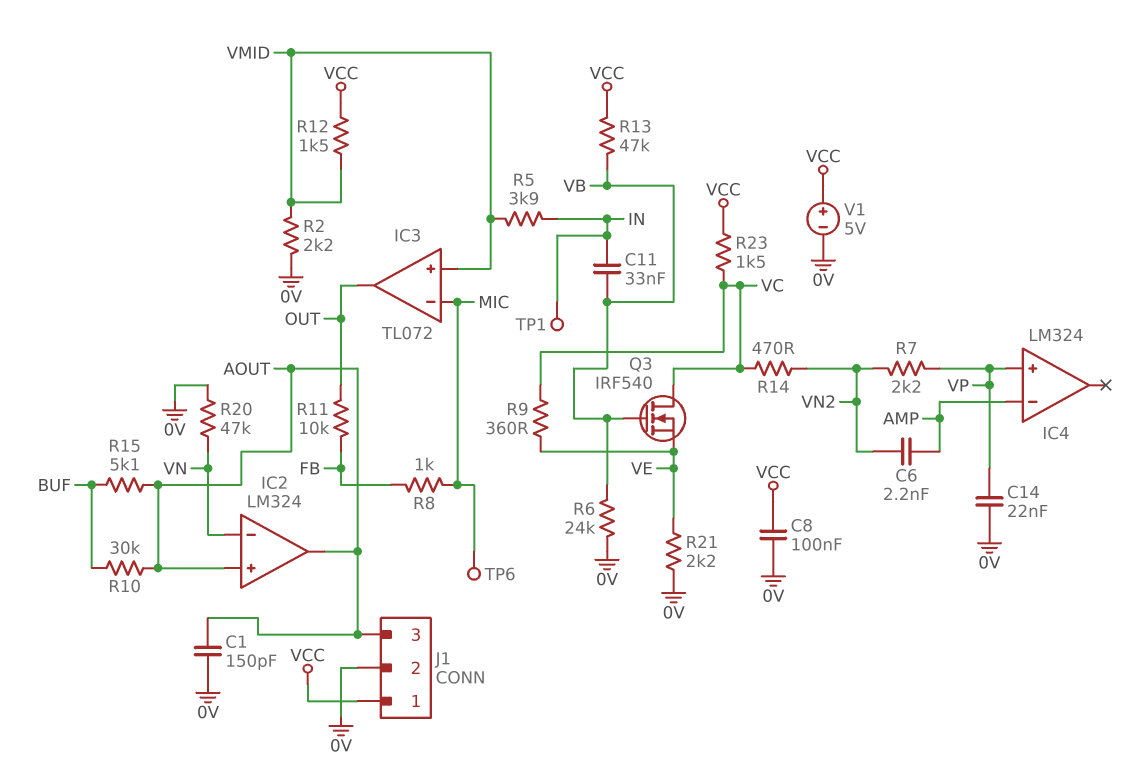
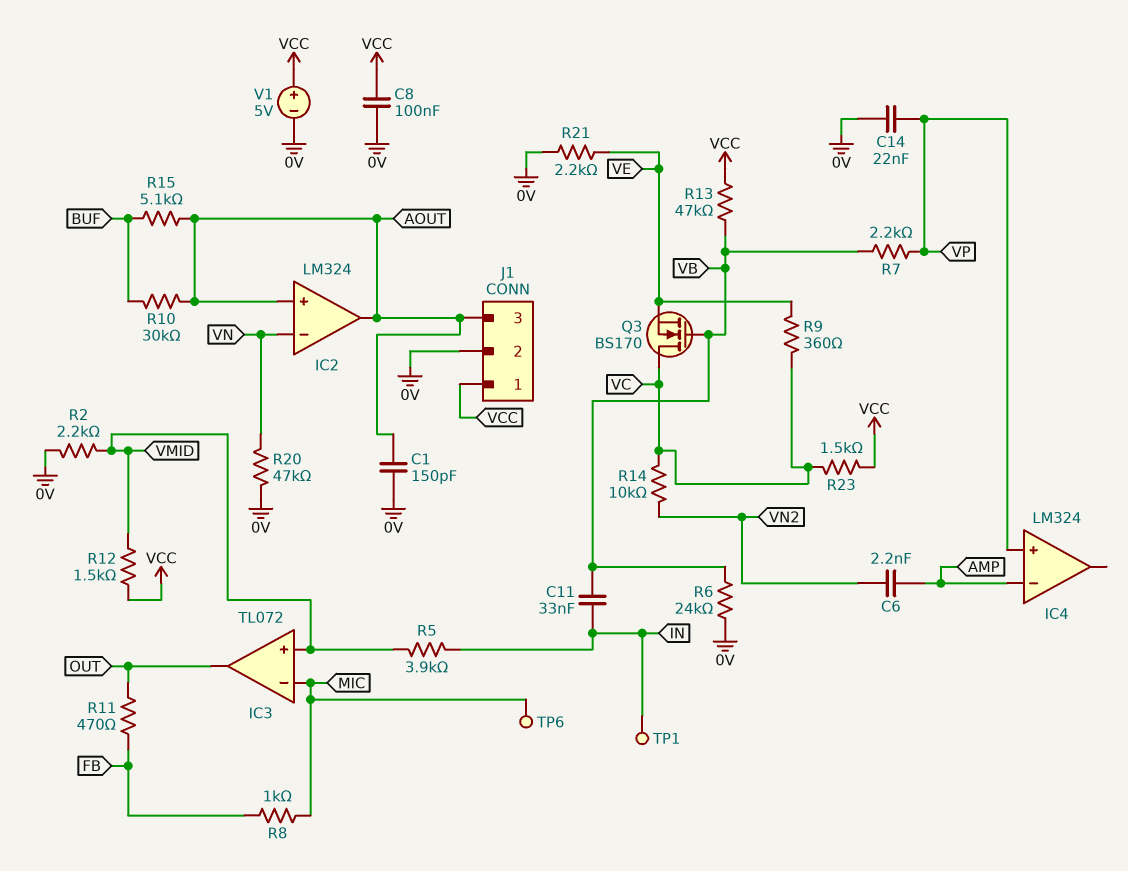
Q3: NMOS IRF540 (G VB, D VC, S VE) -> NMOS BS170 (G VB, D VC, S VE)
R7: 2.2k (VN2, VP) -> 2.2k (VB, VP)
R11: 10k (FB, OUT) -> 470 (FB, OUT)
R14: 470 (VC, VN2) -> 10k (VC, VN2)

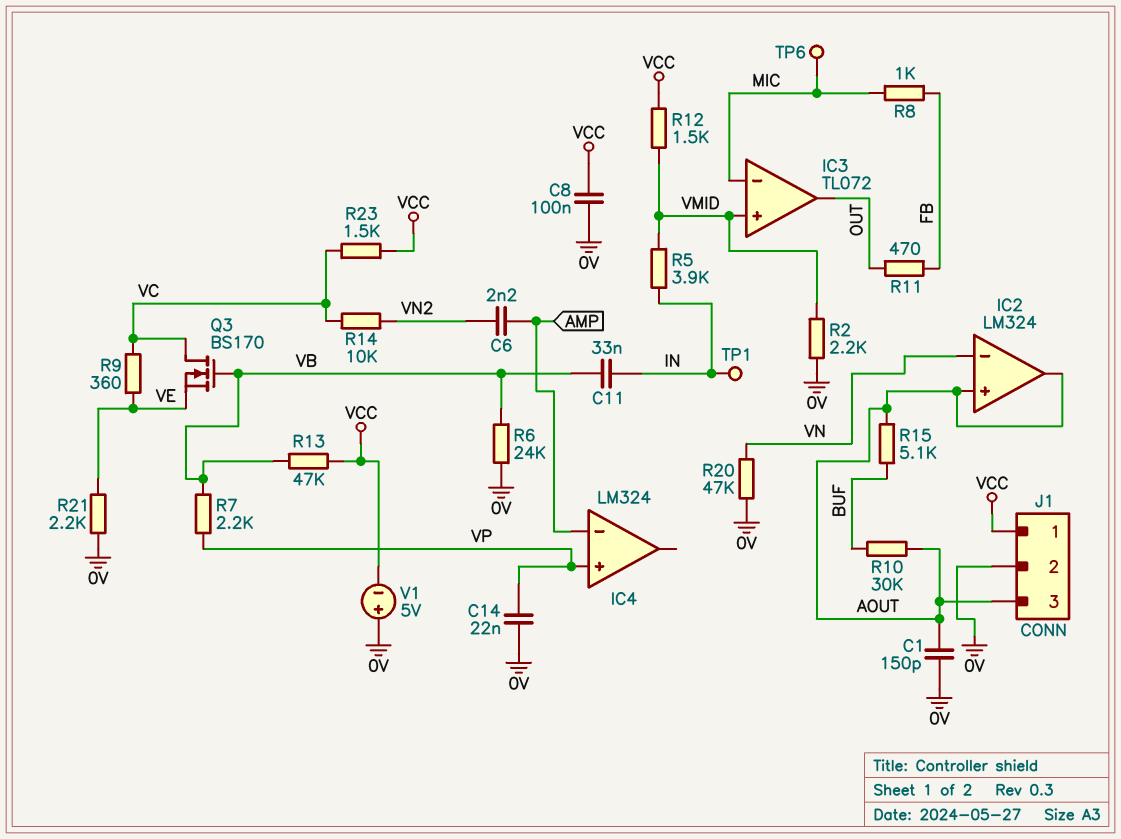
V1: 5V (plus VCC, minus 0V) -> 5V (plus 0V, minus VCC)

